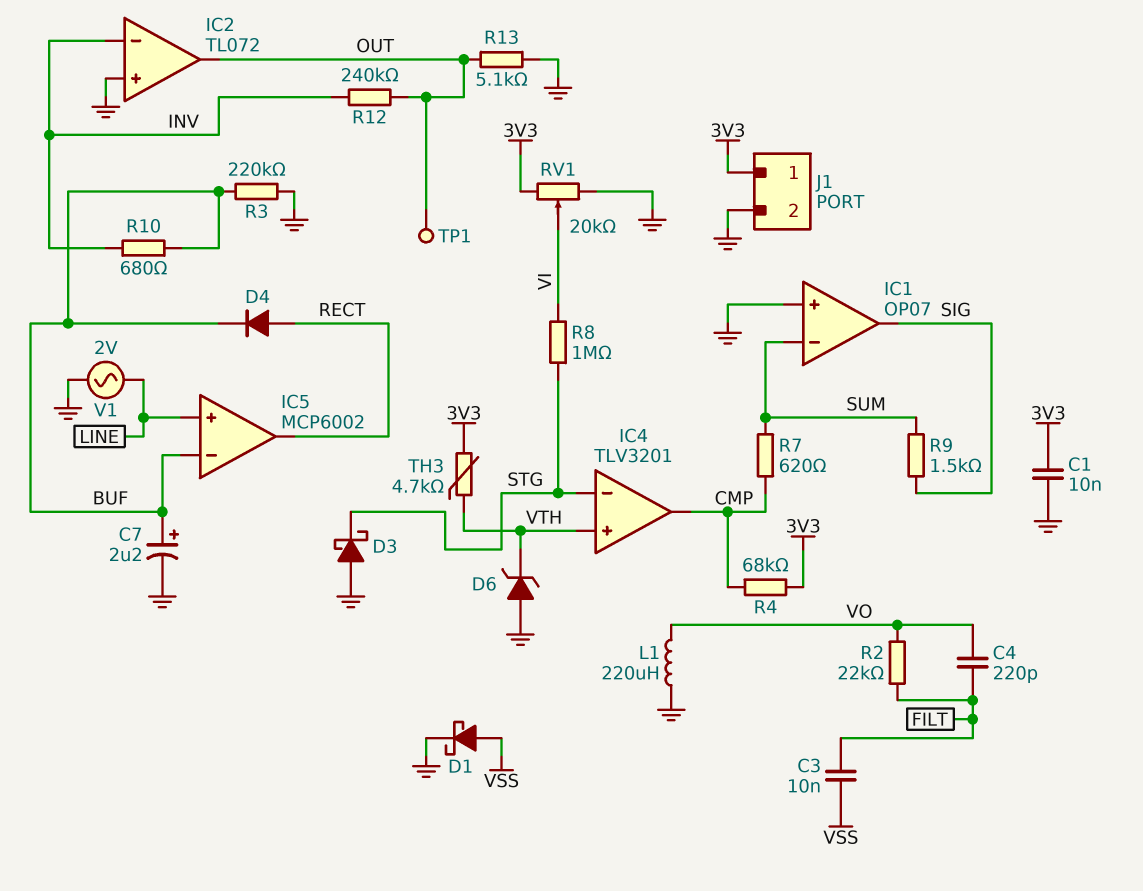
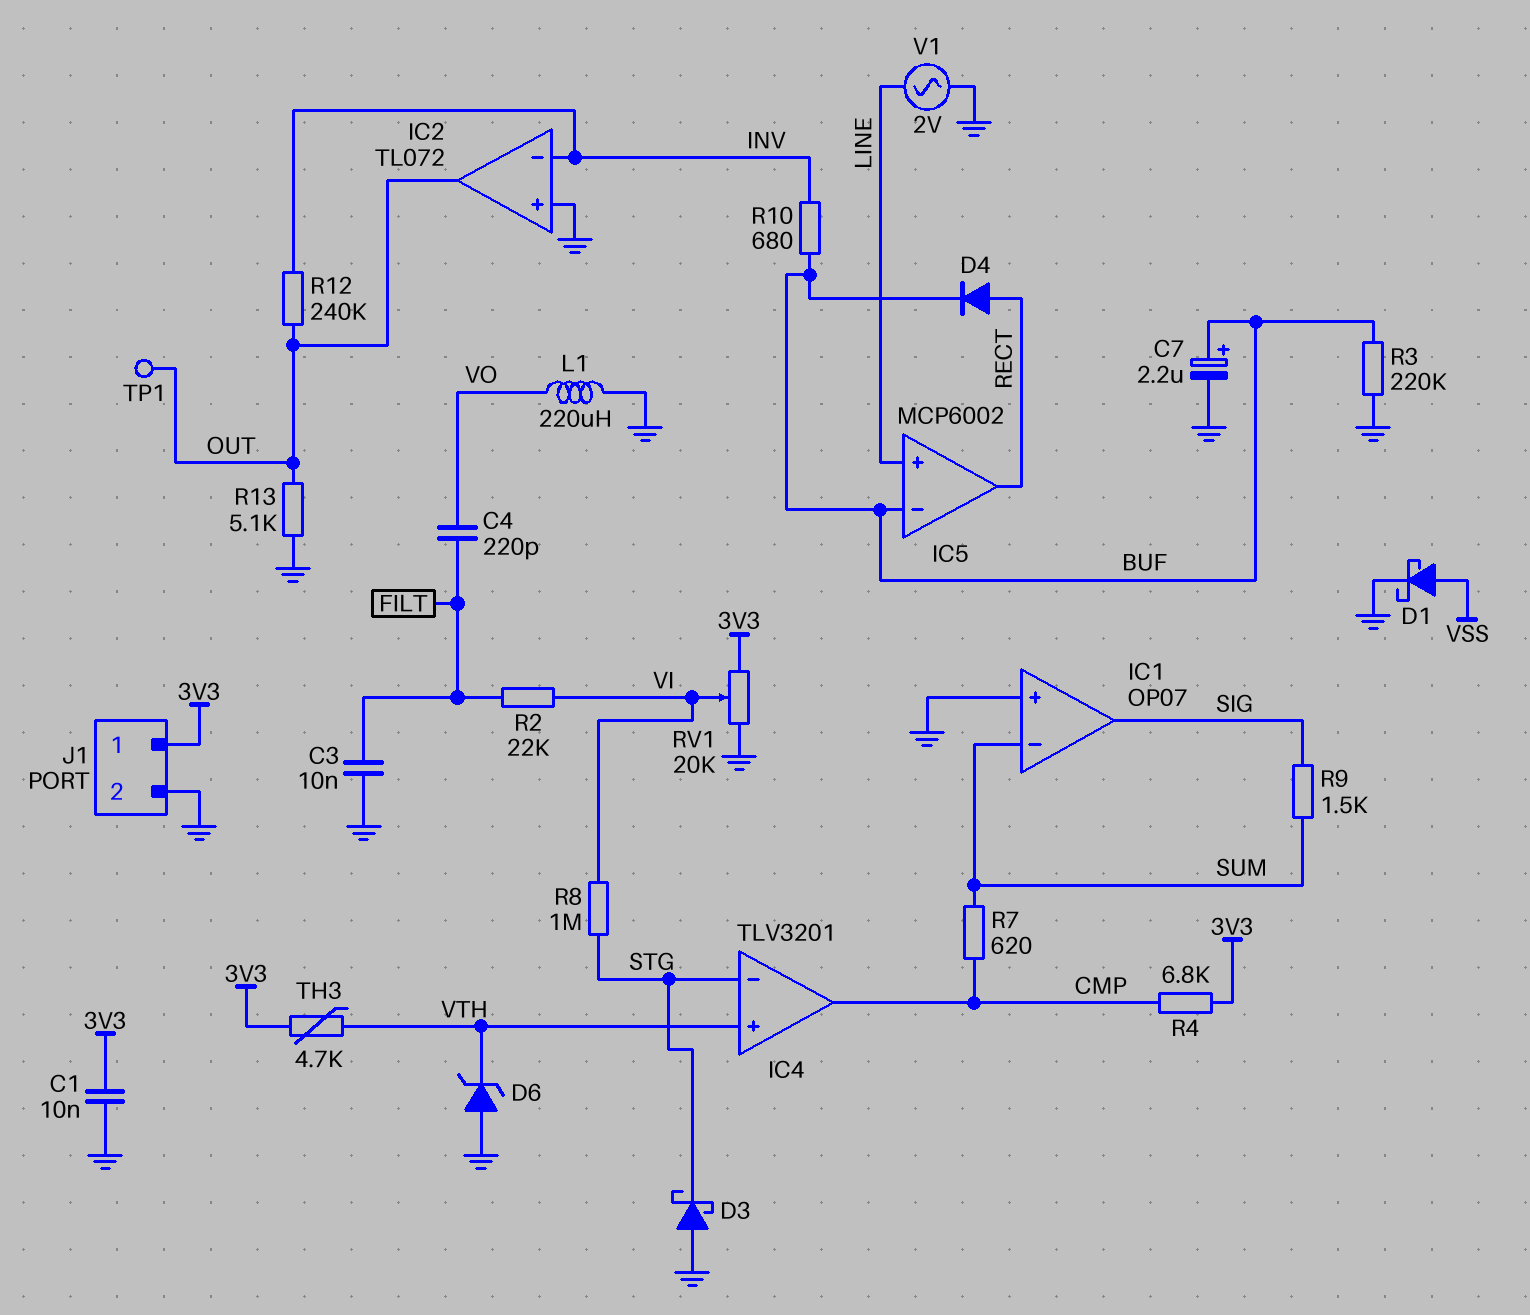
C3: 10nF (FILT, VSS) -> 10nF (FILT, GND)
R2: 22k (FILT, VO) -> 22k (FILT, VI)
R4: 68k (3V3, CMP) -> 6.8k (3V3, CMP)

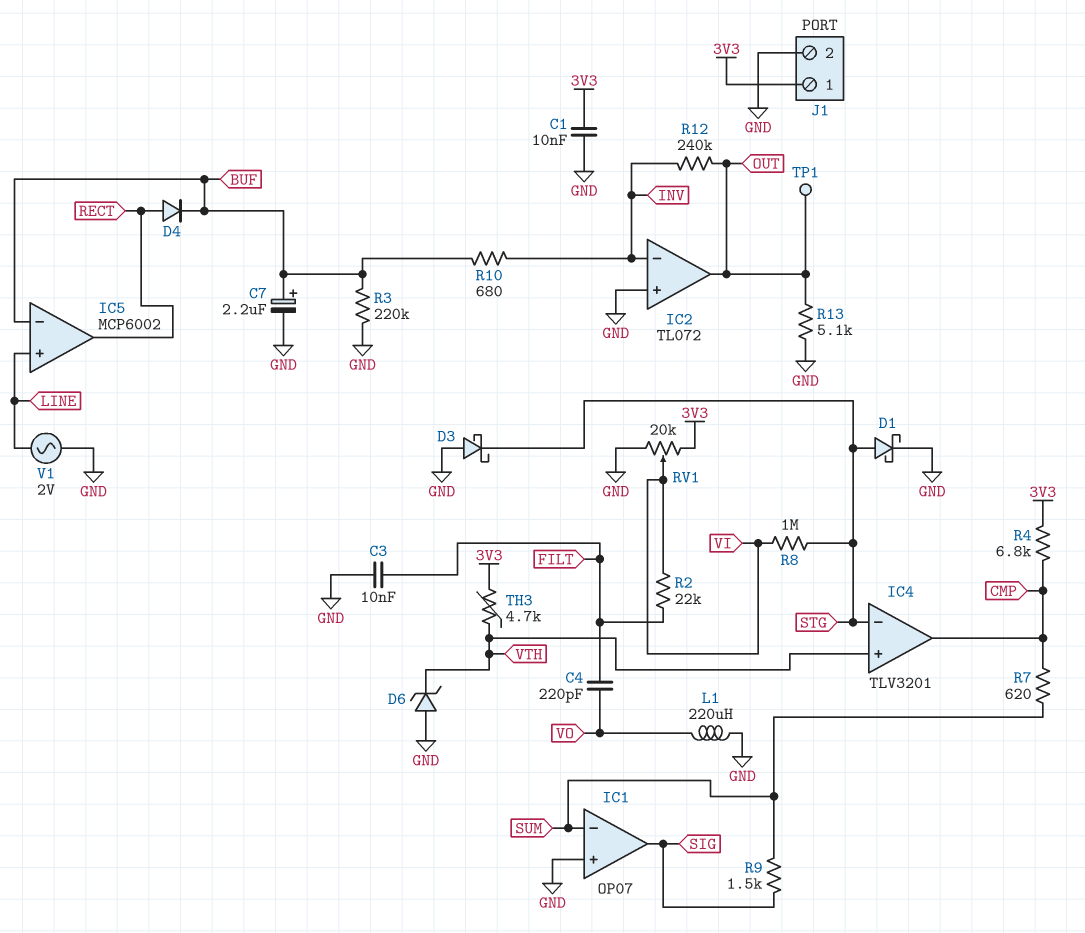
D1: schottky (A VSS, K GND) -> schottky (A STG, K GND)

